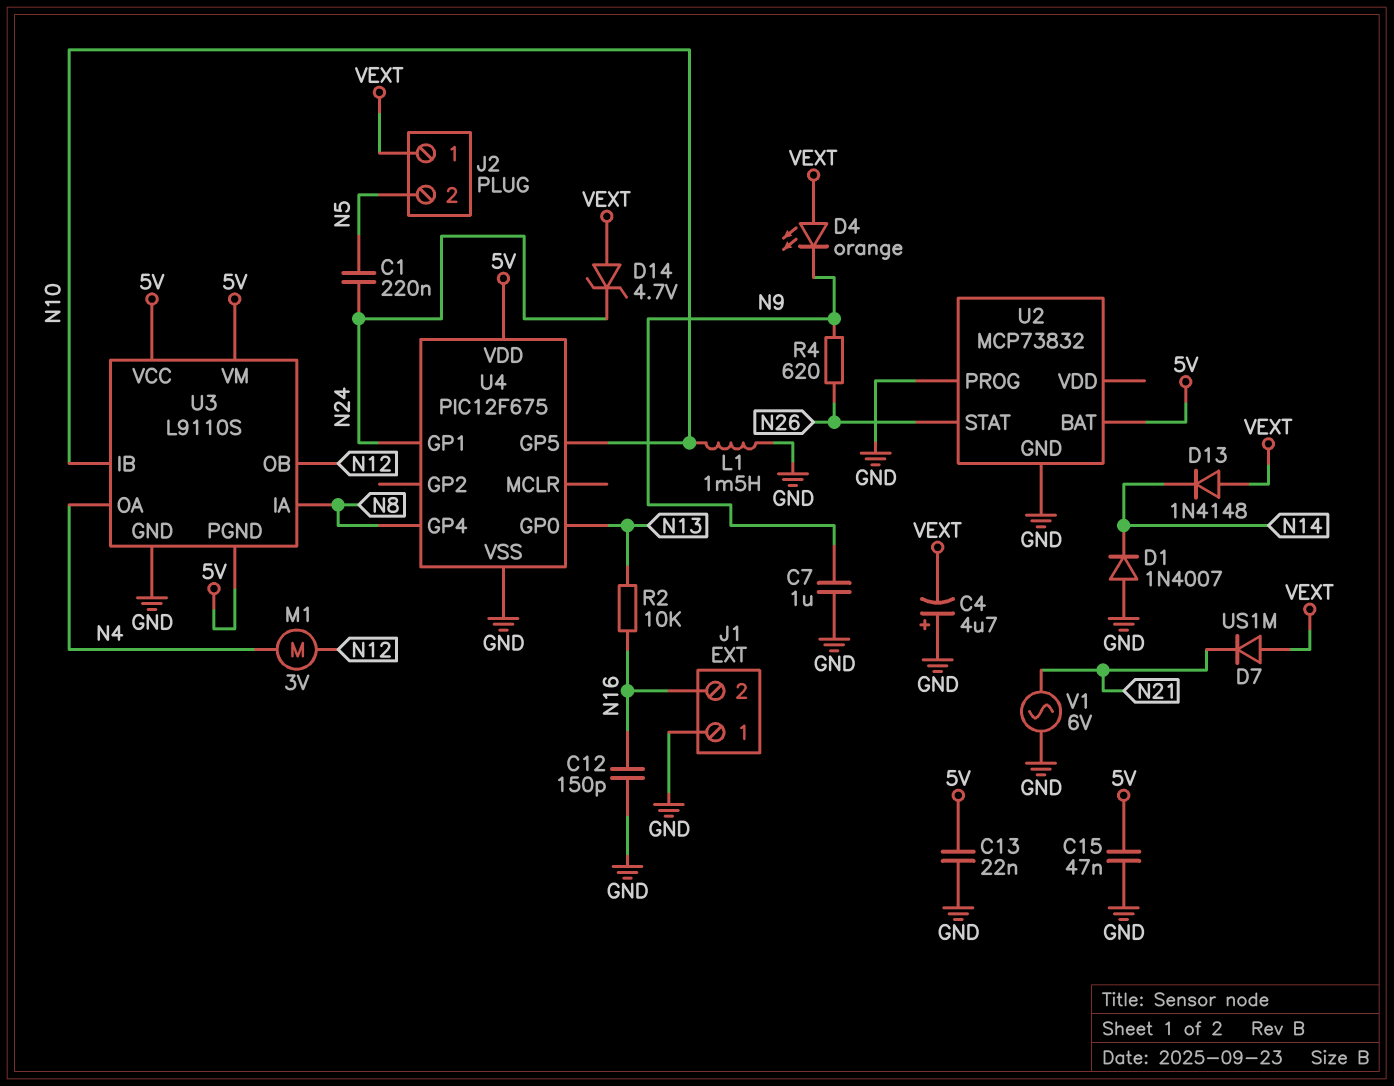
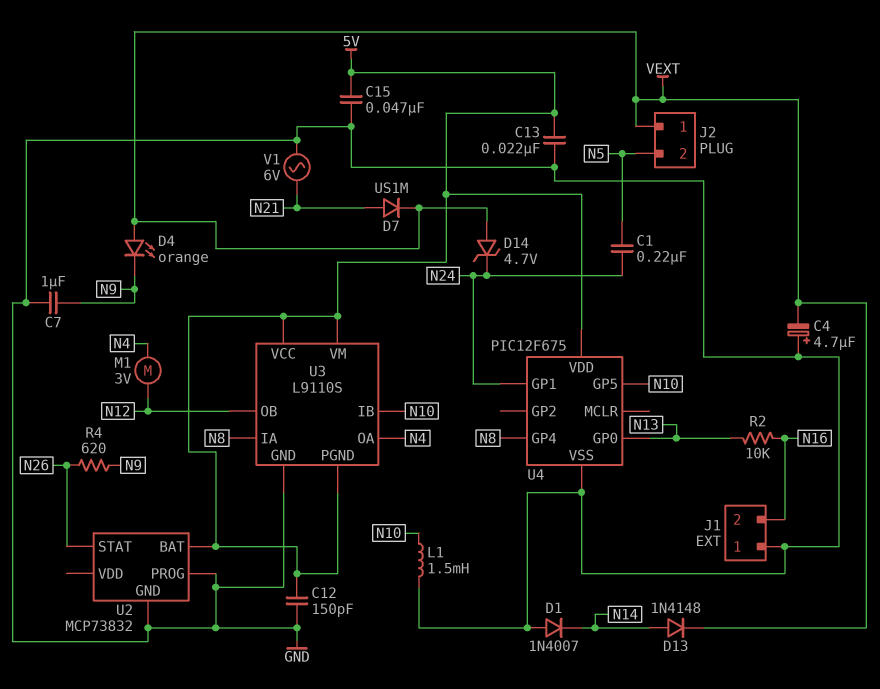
C12: 150pF (GND, N16) -> 150pF (5V, GND)
D7: diode US1M (A VEXT, K N21) -> diode US1M (A N21, K VEXT)
D13: diode 1N4148 (A VEXT, K N14) -> diode 1N4148 (A N14, K VEXT)

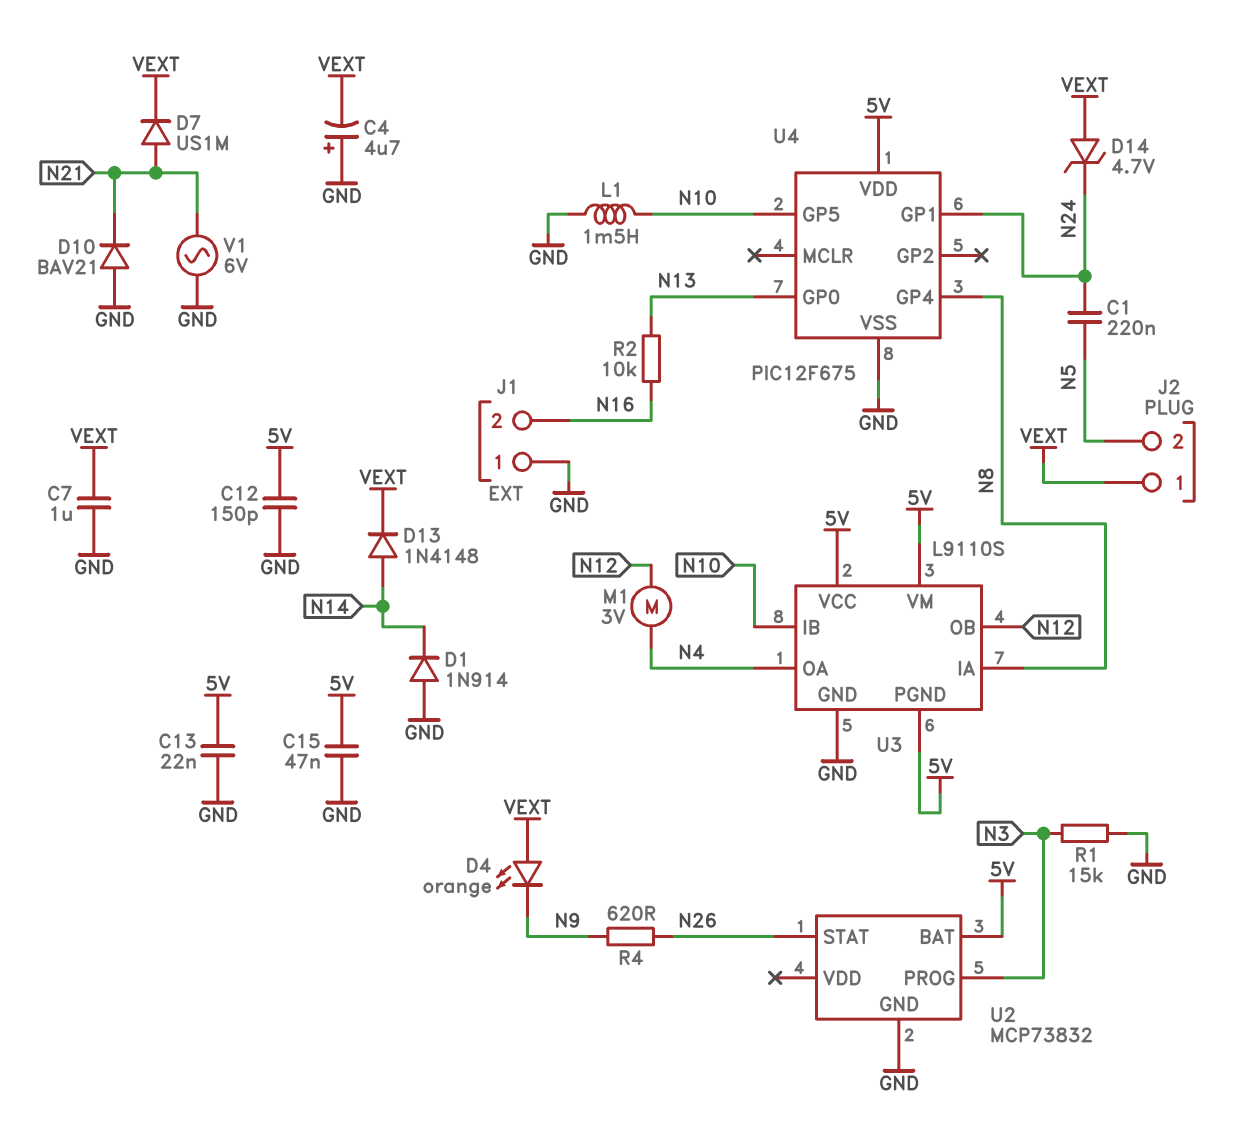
C7: 1uF (GND, N9) -> 1uF (GND, VEXT)
D1: diode 1N4007 (A GND, K N14) -> diode 1N914 (A GND, K N14)
D10: none -> diode BAV21 (A GND, K N21)
R1: none -> 15k (GND, N3)
U2 pin PROG: GND -> N3

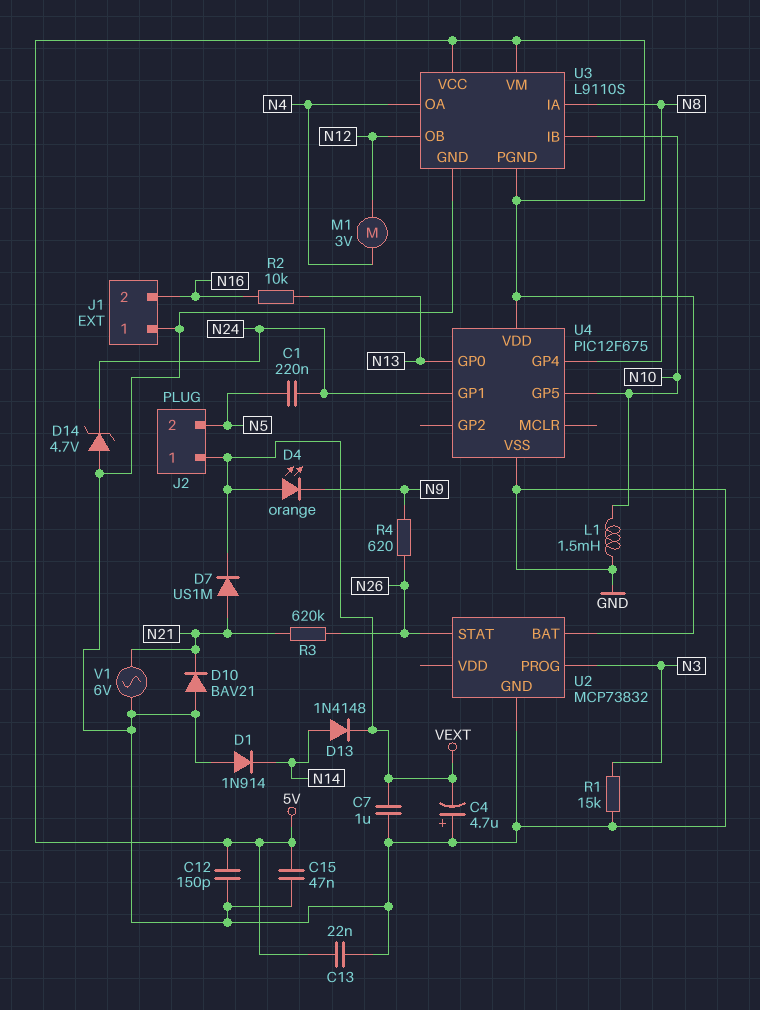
D14: zener 4.7V (A VEXT, K N24) -> zener 4.7V (A GND, K N24)
R3: none -> 620k (N21, N26)

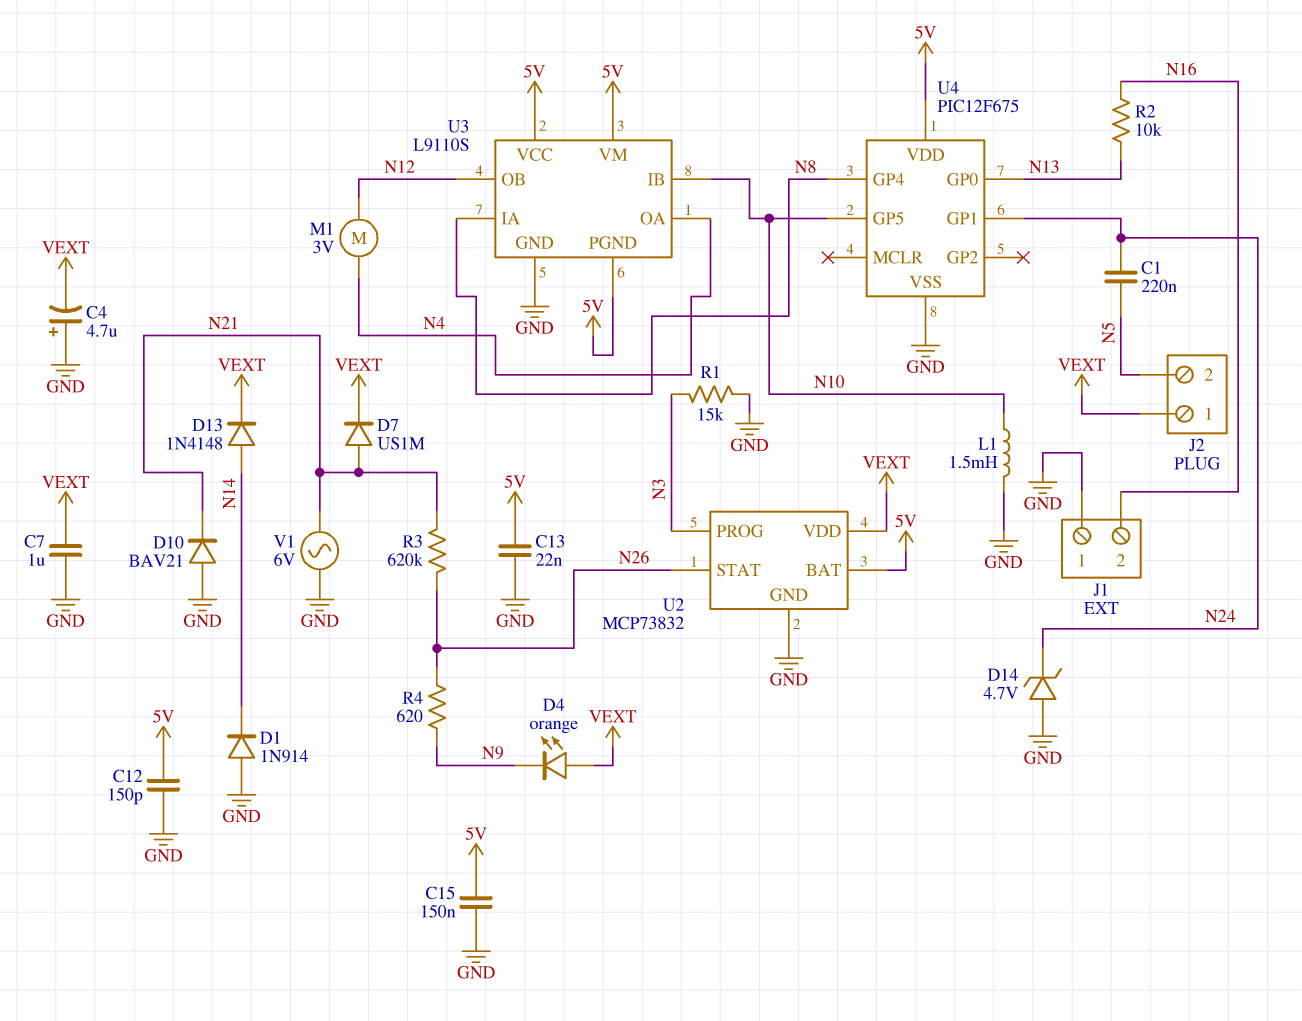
C15: 47nF (5V, GND) -> 150nF (5V, GND)
U2 pin VDD: none -> VEXT

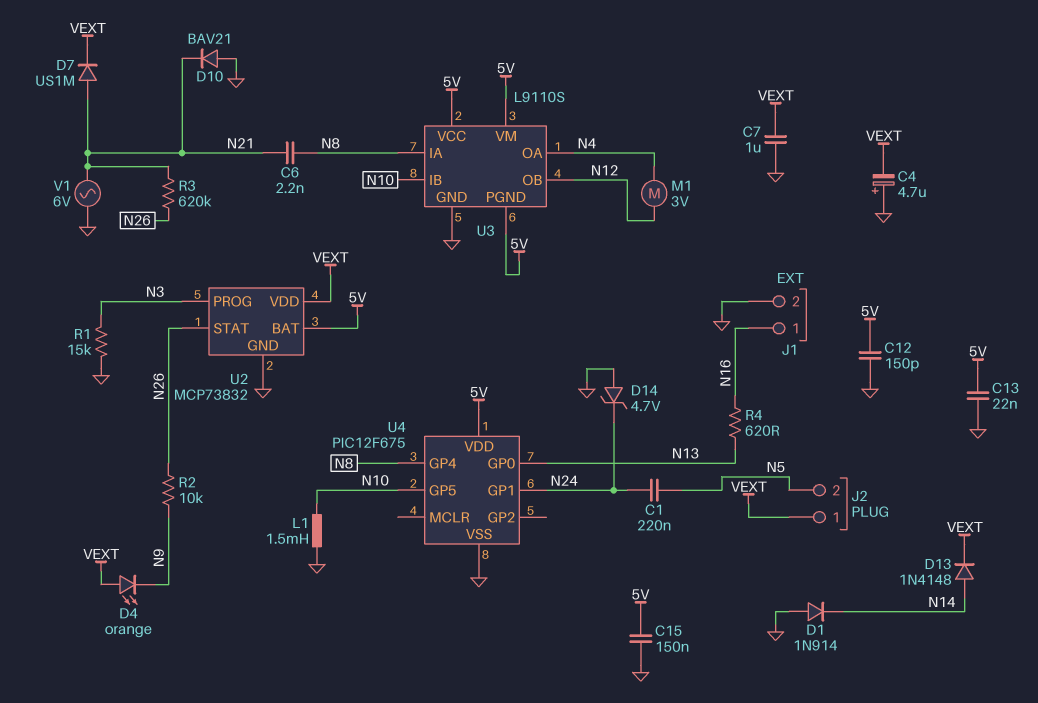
C6: none -> 2.2nF (N8, N21)
J1 pin 1: GND -> N16
J1 pin 2: N16 -> GND
R2: 10k (N13, N16) -> 10k (N9, N26)
R4: 620 (N9, N26) -> 620 (N13, N16)

